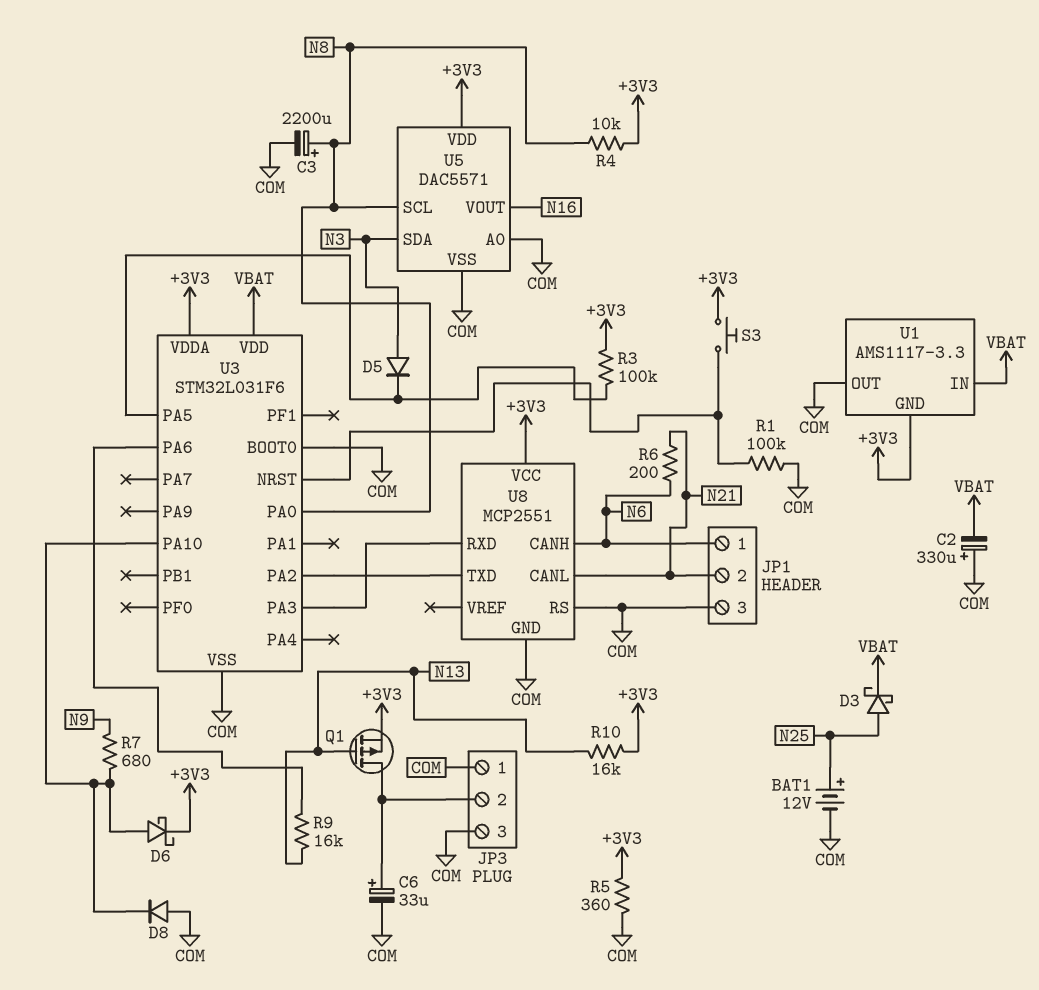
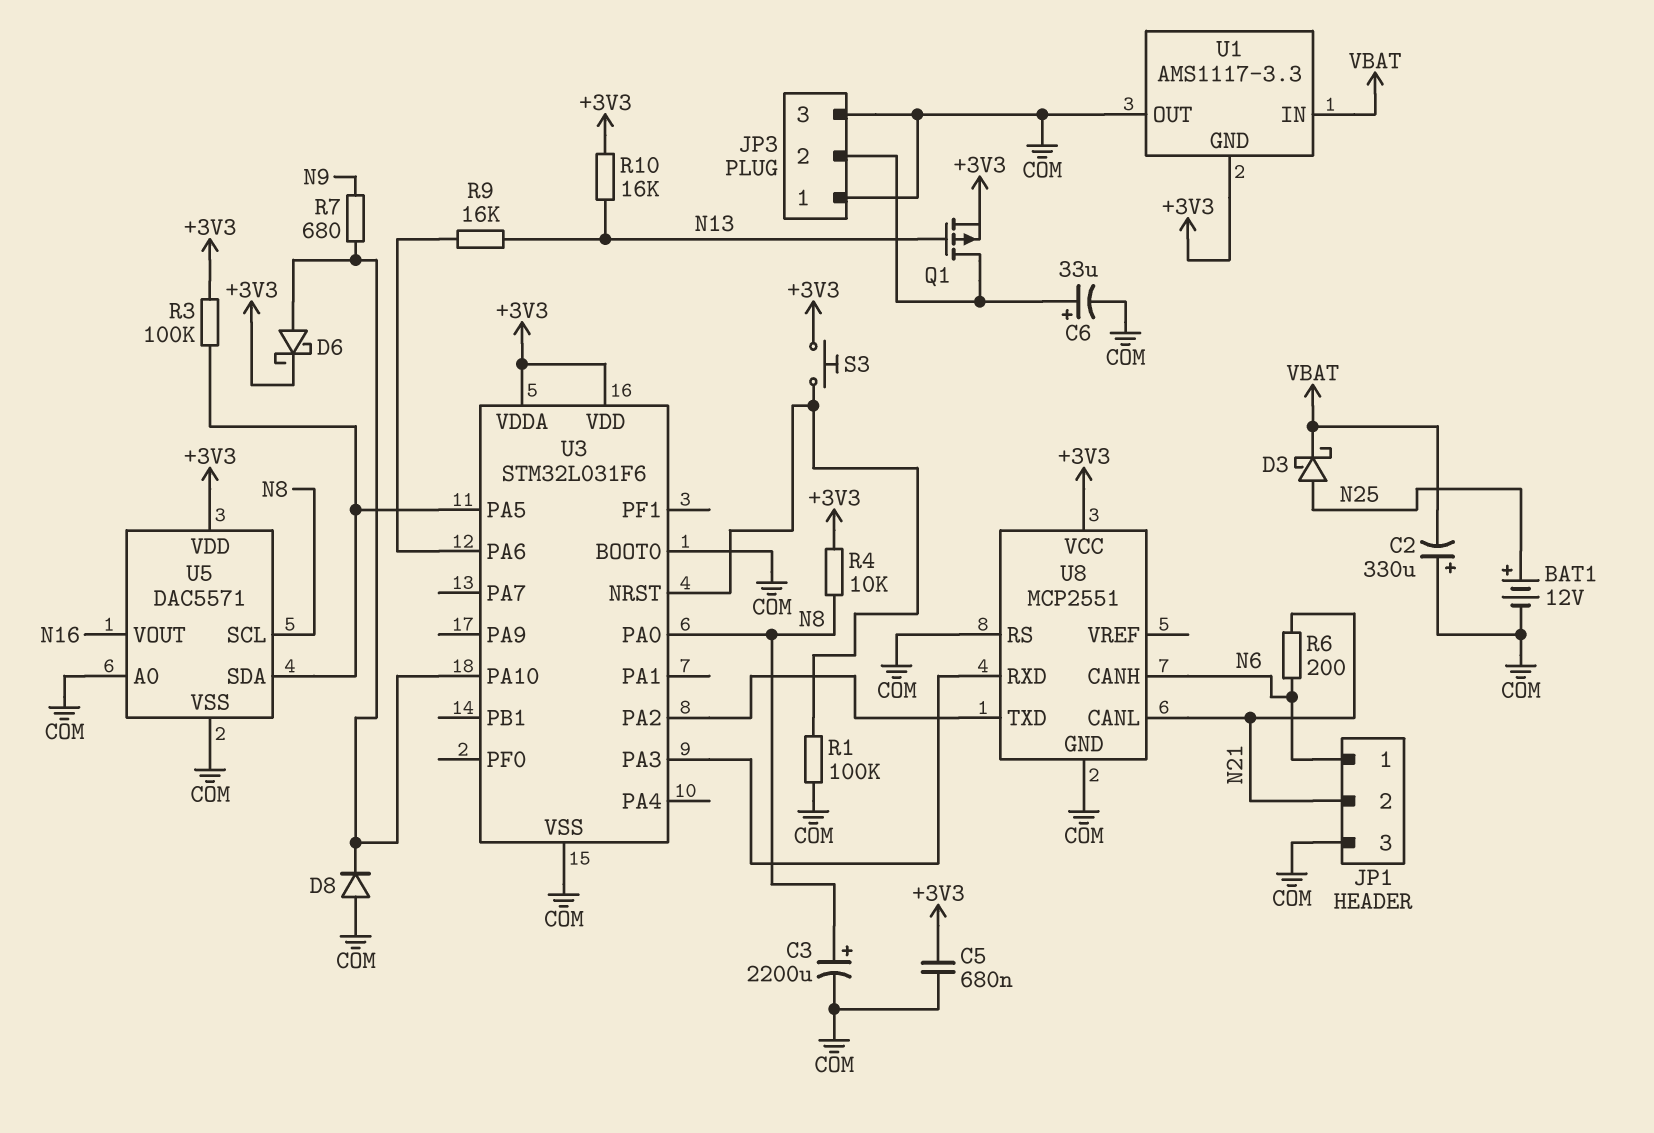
C5: none -> 680nF (+3V3, COM)
D5: diode (A N3, K U3/PA5) -> none
R5: 360 (+3V3, COM) -> none
U3 pin VDD: VBAT -> +3V3
U5 pin SDA: N3 -> U3/PA5

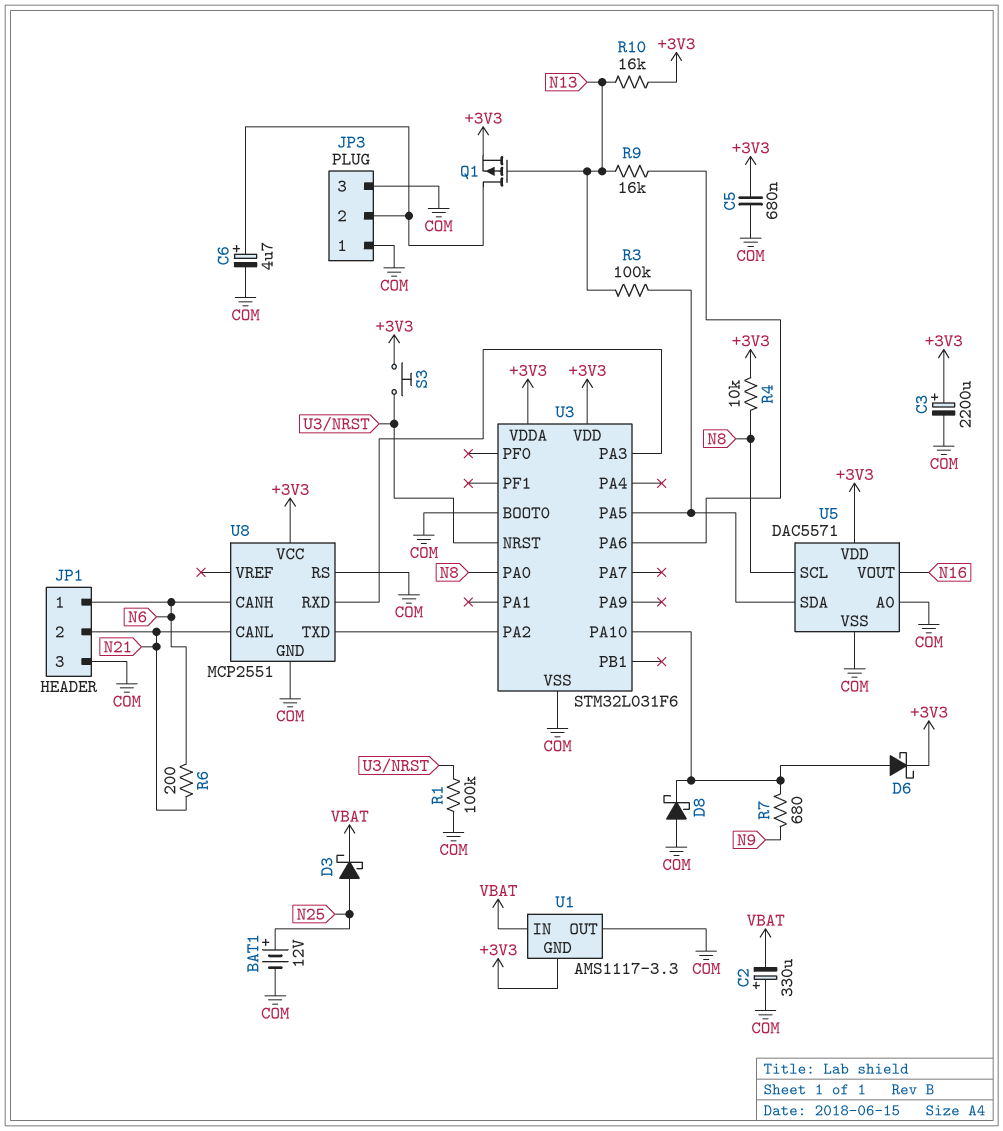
C3: 2200uF (plus N8, minus COM) -> 2200uF (plus +3V3, minus COM)
C6: 33uF (plus JP3/2, minus COM) -> 4.7uF (plus JP3/2, minus COM)
D8: diode (A COM, K U3/PA10) -> schottky (A COM, K U3/PA10)
R3: 100k (+3V3, U3/PA5) -> 100k (N13, U3/PA5)

